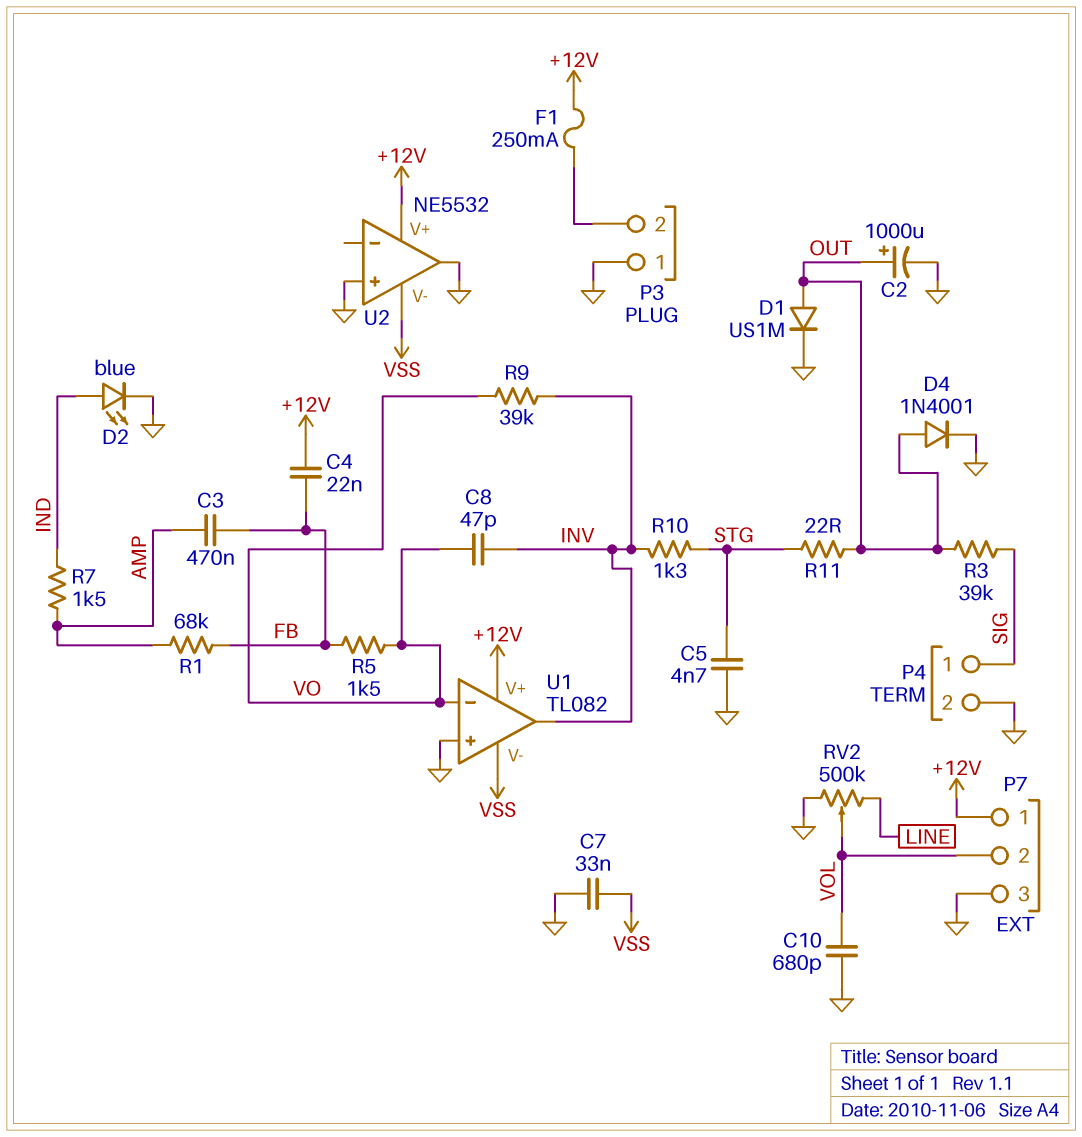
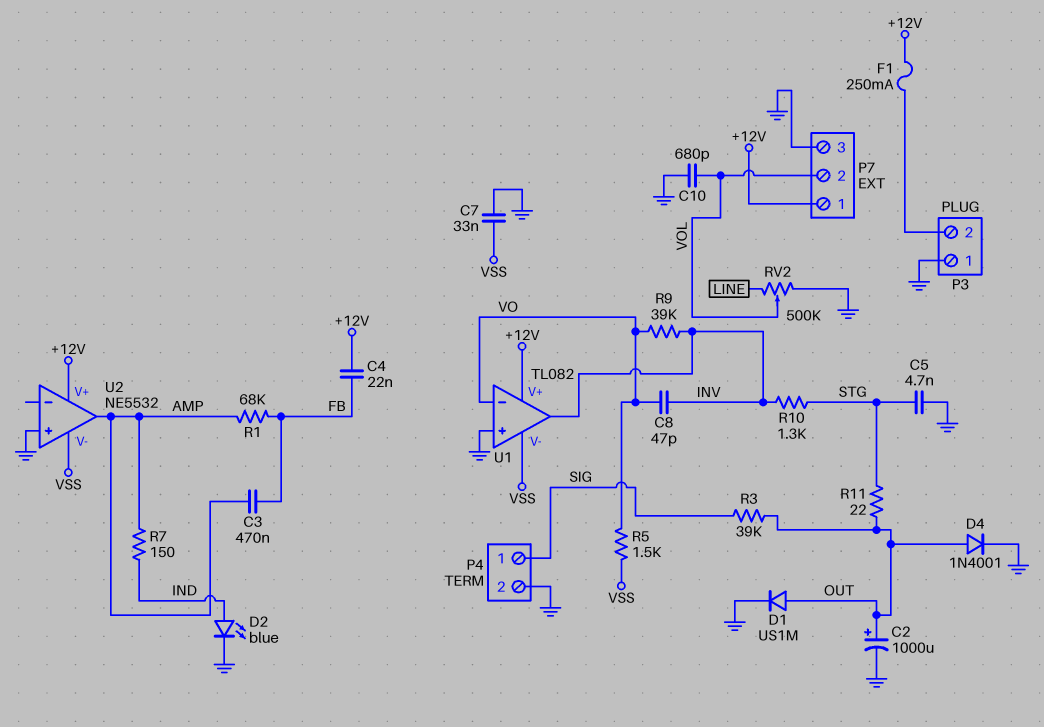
R5: 1.5k (FB, VO) -> 1.5k (VO, VSS)
R7: 1.5k (AMP, IND) -> 150 (AMP, IND)
U2 pin out: GND -> AMP

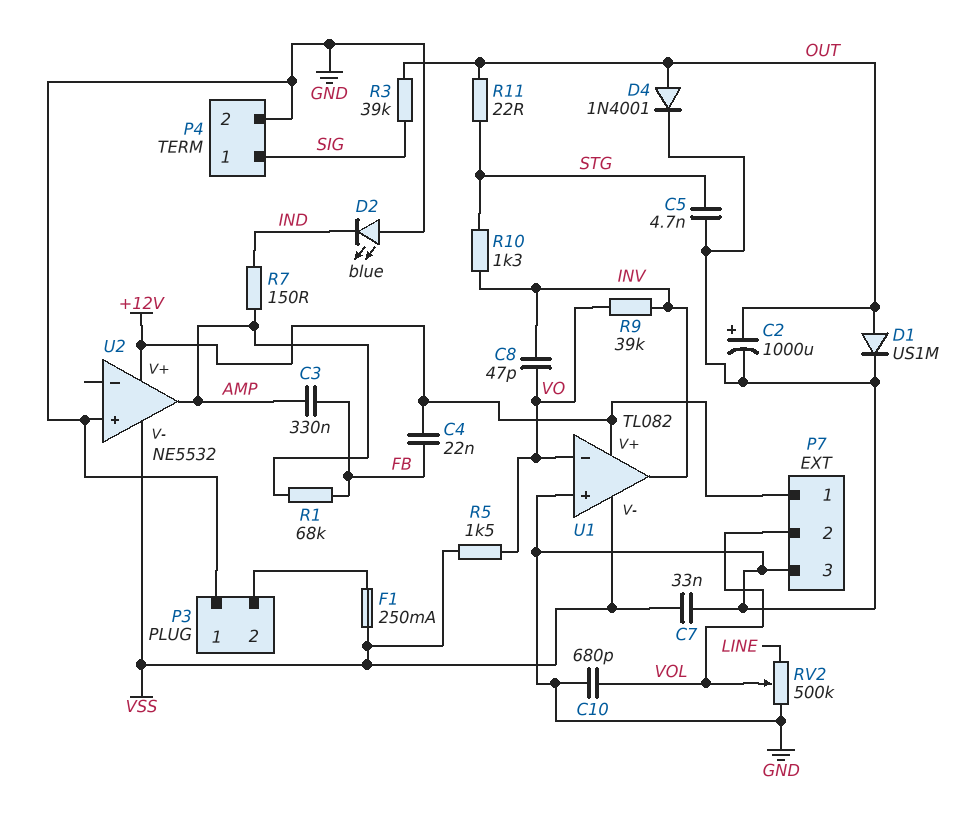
C3: 470nF (AMP, FB) -> 330nF (AMP, FB)
D2: LED blue (A IND, K GND) -> LED blue (A GND, K IND)
F1: 250mA (+12V, P3/2) -> 250mA (P3/2, VSS)

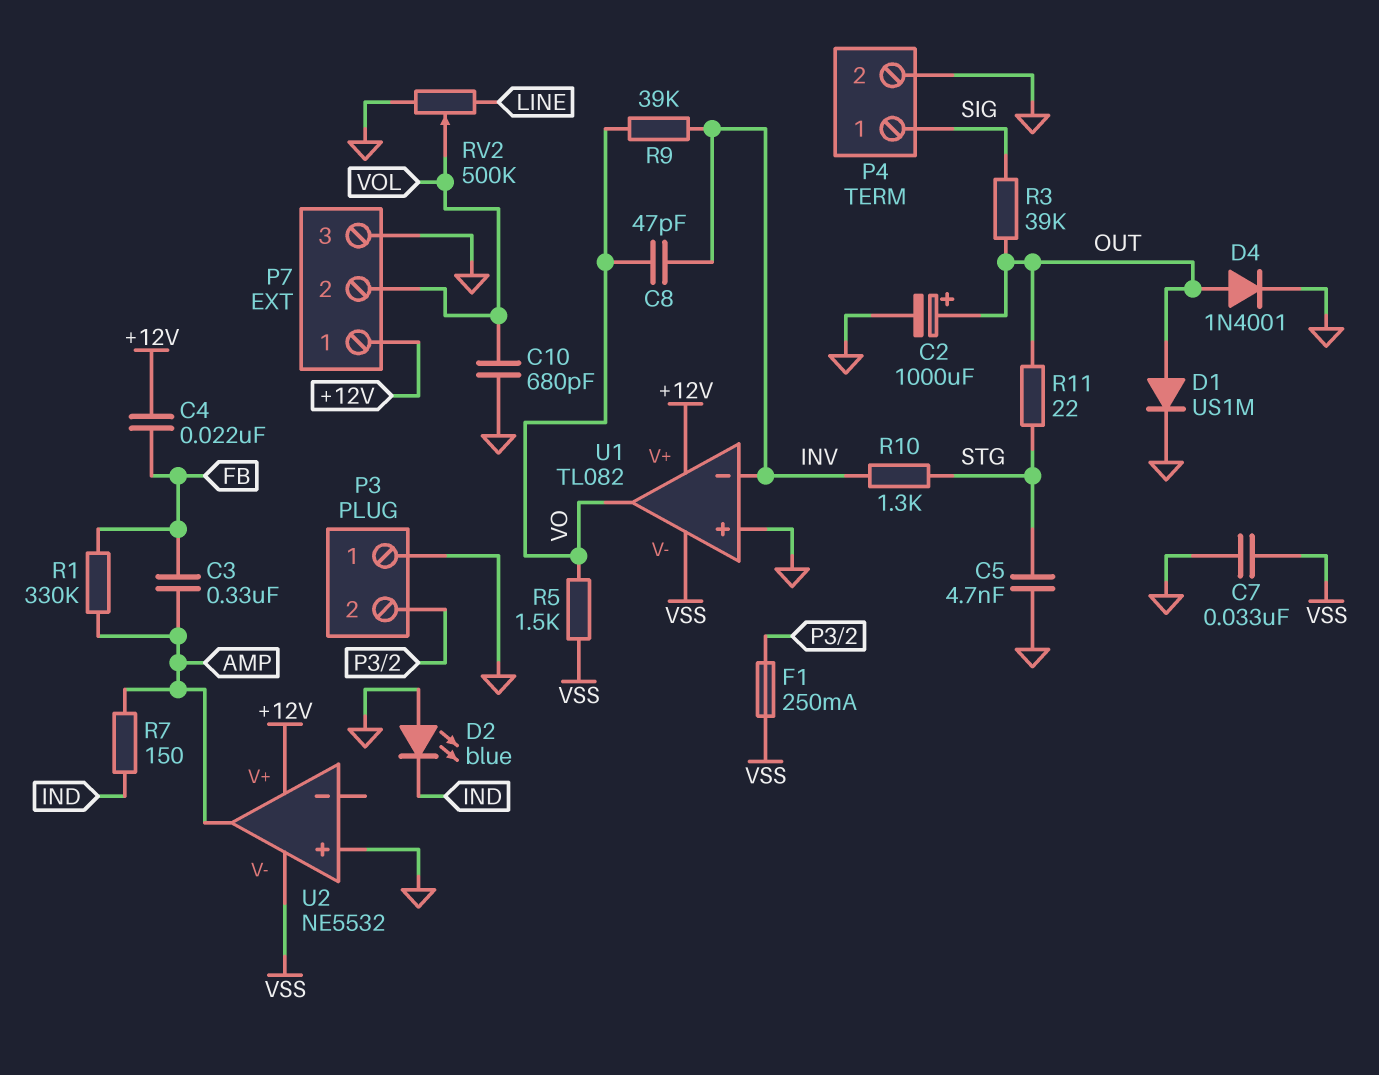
R1: 68k (AMP, FB) -> 330k (AMP, FB)
U1 pin in-: VO -> INV
U1 pin out: INV -> VO

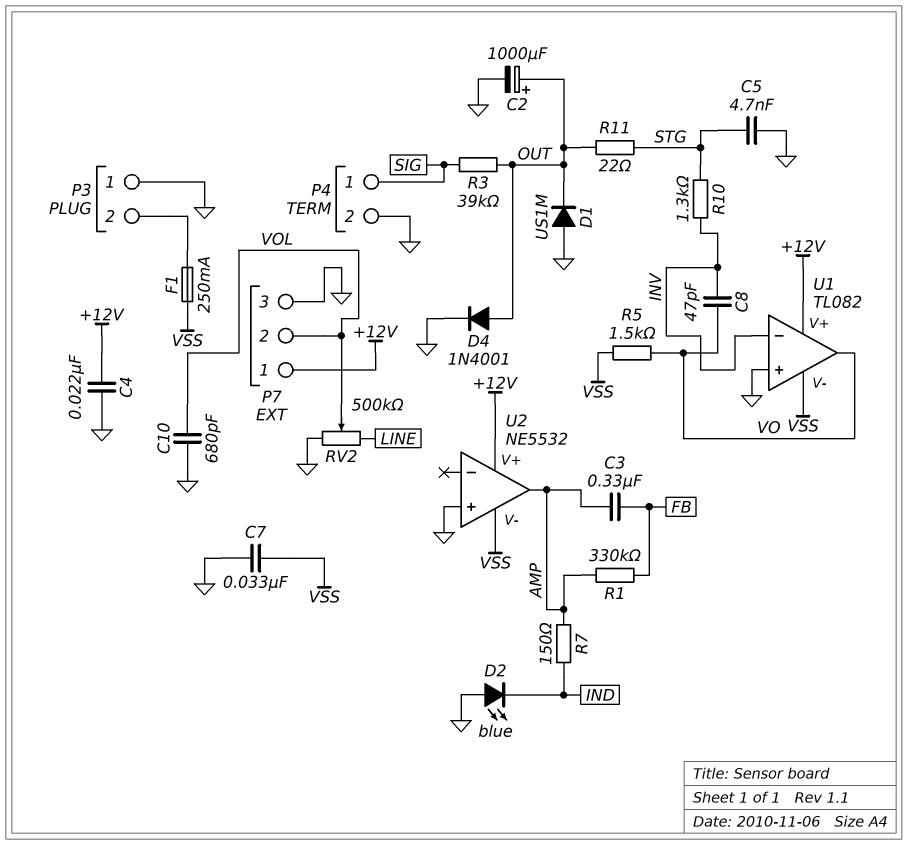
C4: 22nF (+12V, FB) -> 22nF (+12V, GND)
D1: diode US1M (A OUT, K GND) -> diode US1M (A GND, K OUT)
R9: 39k (INV, VO) -> none

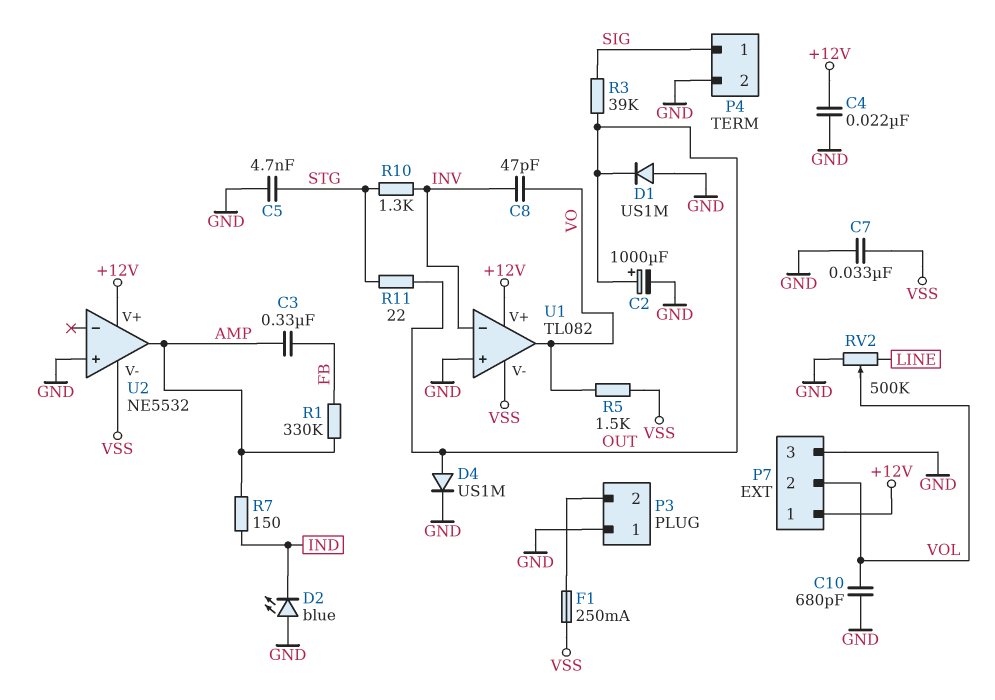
D4: diode 1N4001 (A OUT, K GND) -> diode US1M (A OUT, K GND)

